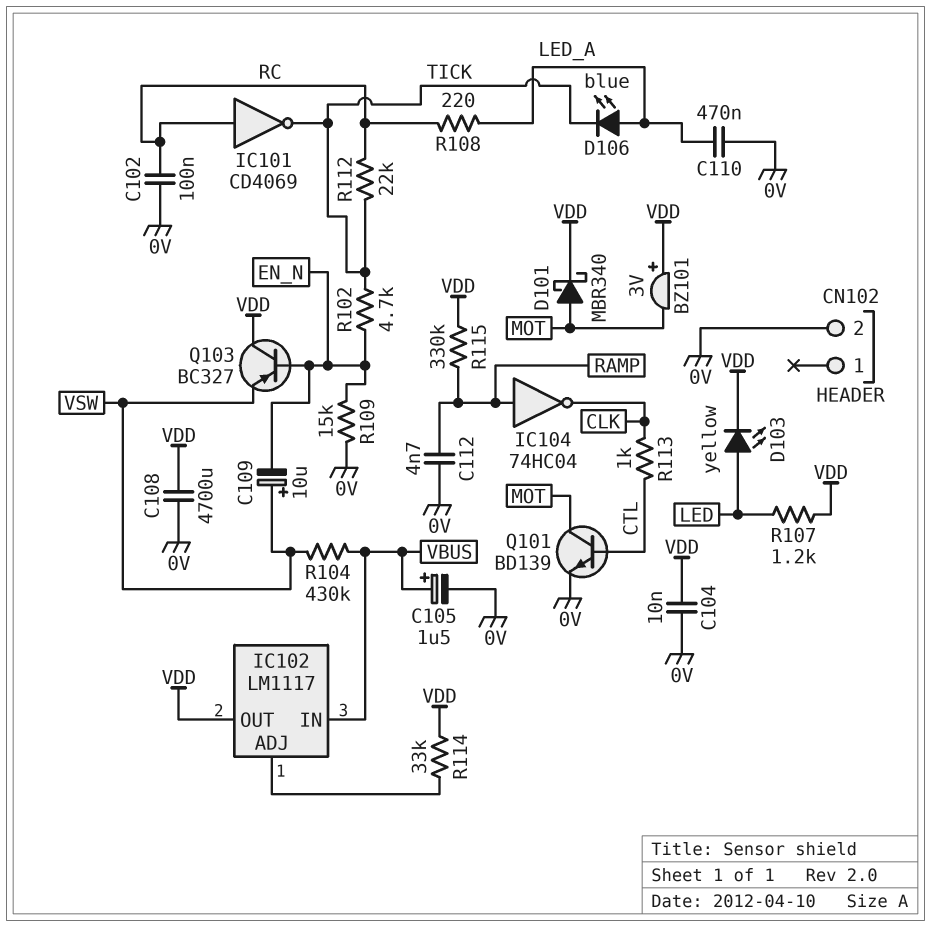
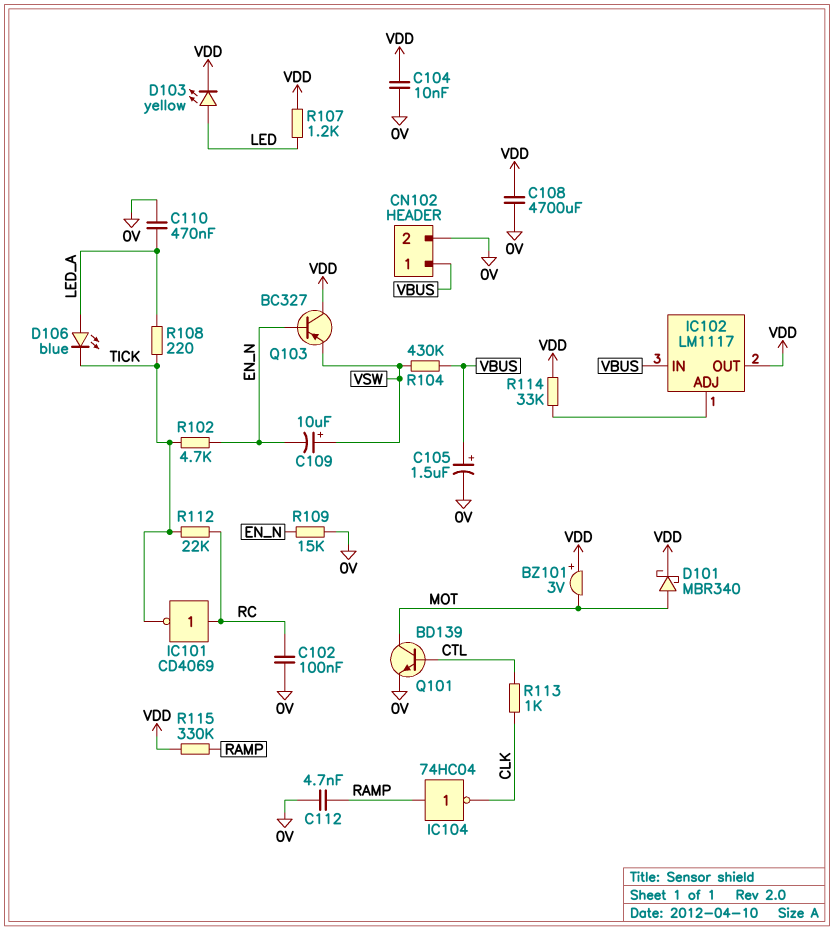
CN102 pin 1: none -> VBUS
R108: 220 (LED_A, RC) -> 220 (LED_A, TICK)

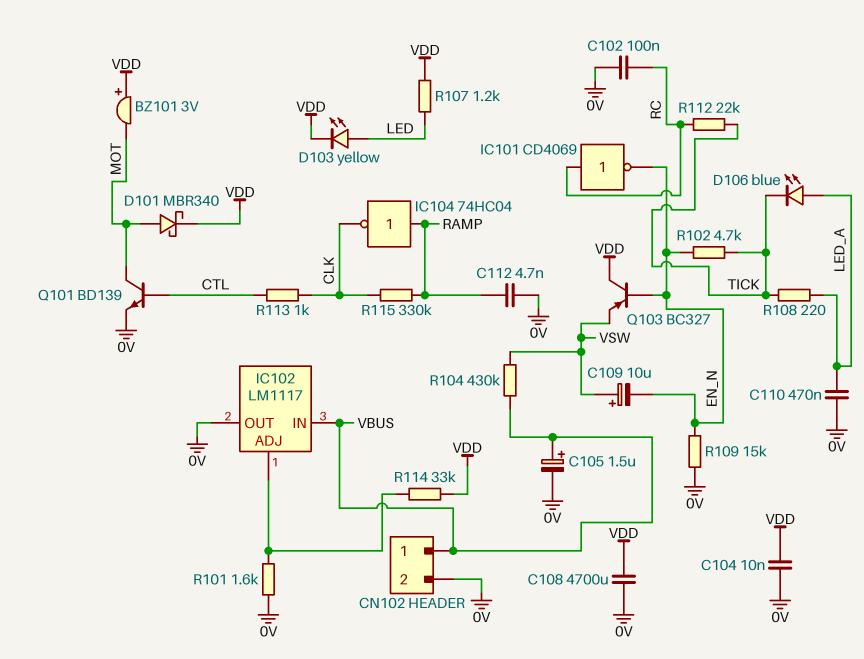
IC101: NOT CD4069 (in RC, out TICK) -> NOT CD4069 (in RC, out EN_N)
IC102 pin OUT: VDD -> 0V
R101: none -> 1.6k (0V, IC102/ADJ)
R115: 330k (RAMP, VDD) -> 330k (CLK, RAMP)

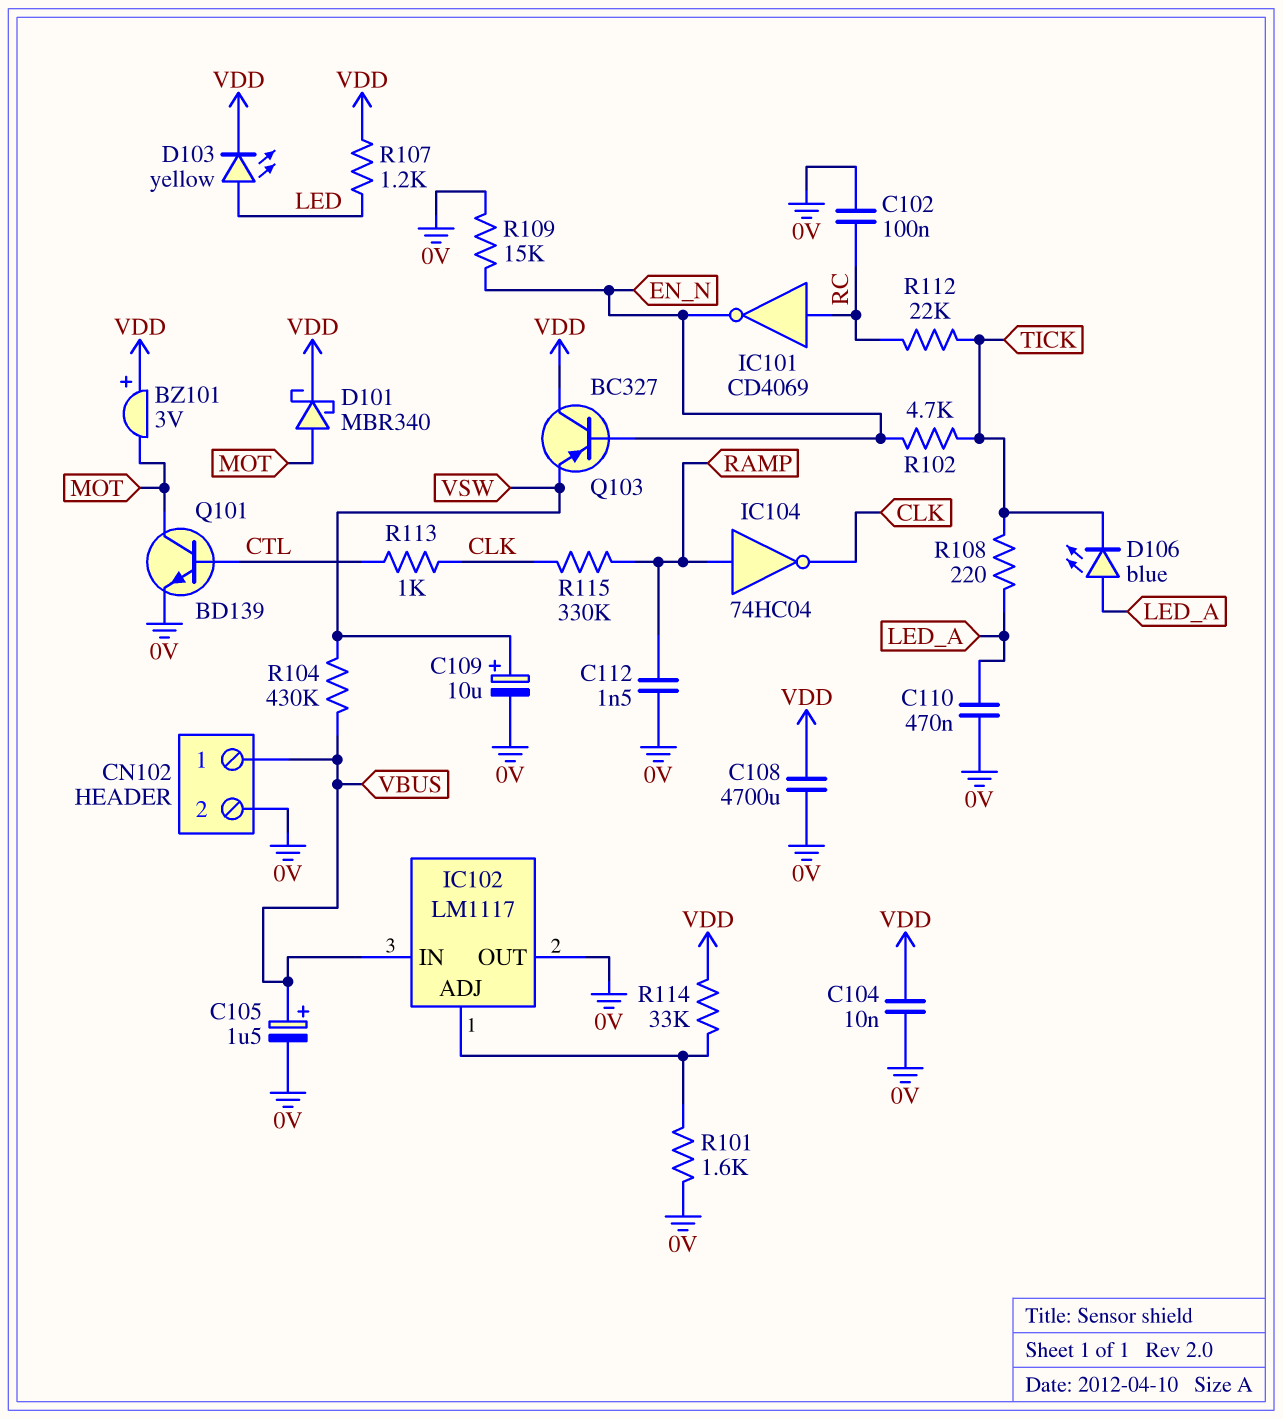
C109: 10uF (plus VSW, minus EN_N) -> 10uF (plus VSW, minus 0V)
C112: 4.7nF (0V, RAMP) -> 1.5nF (0V, RAMP)

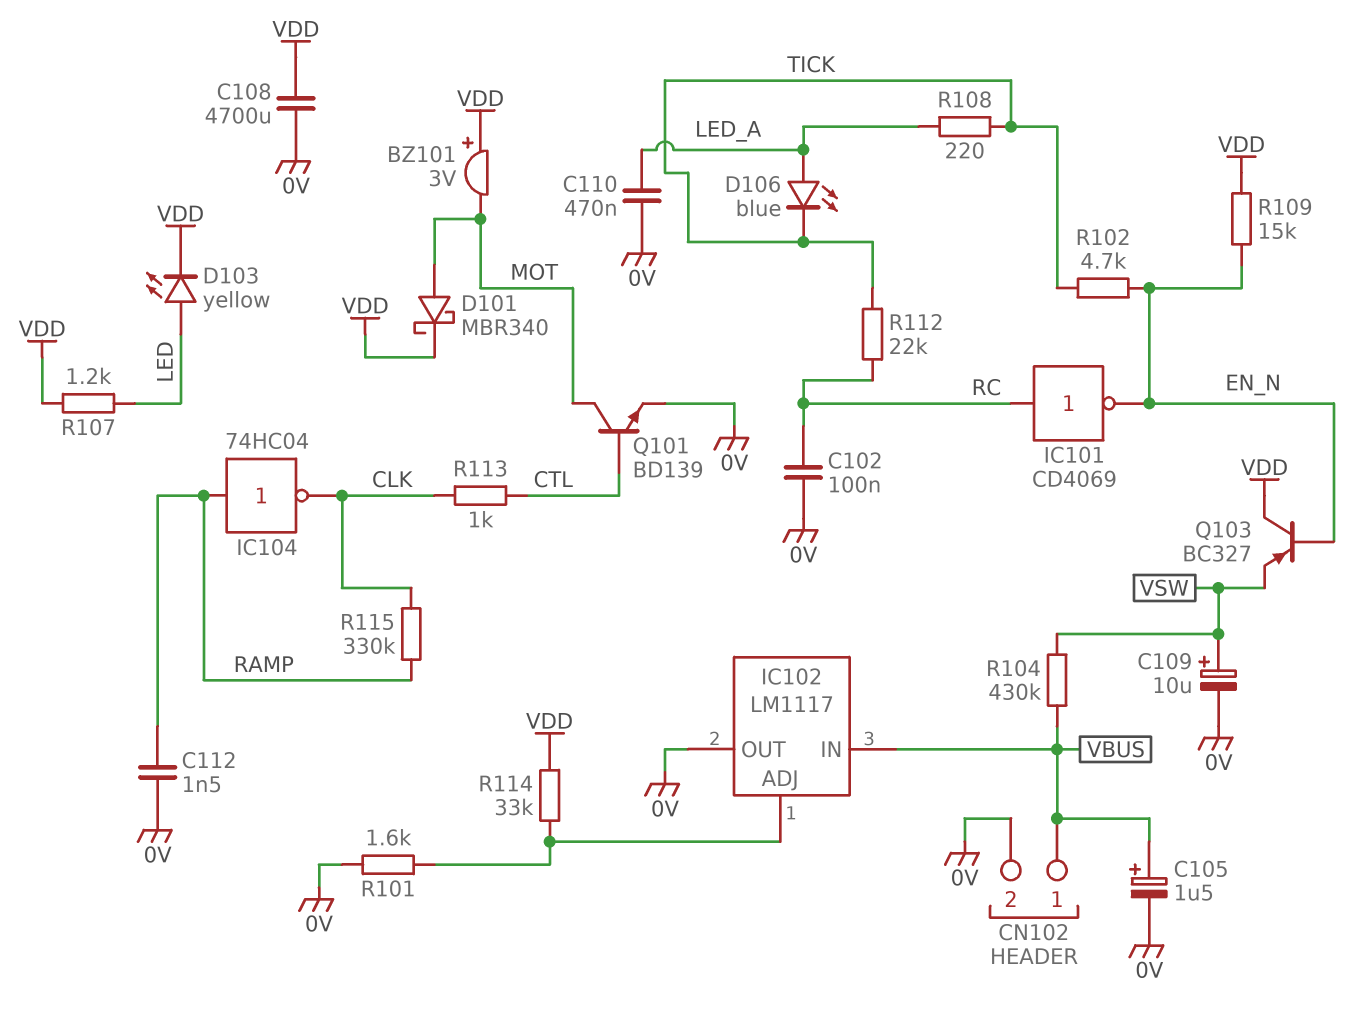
C104: 10nF (0V, VDD) -> none
R109: 15k (0V, EN_N) -> 15k (EN_N, VDD)

